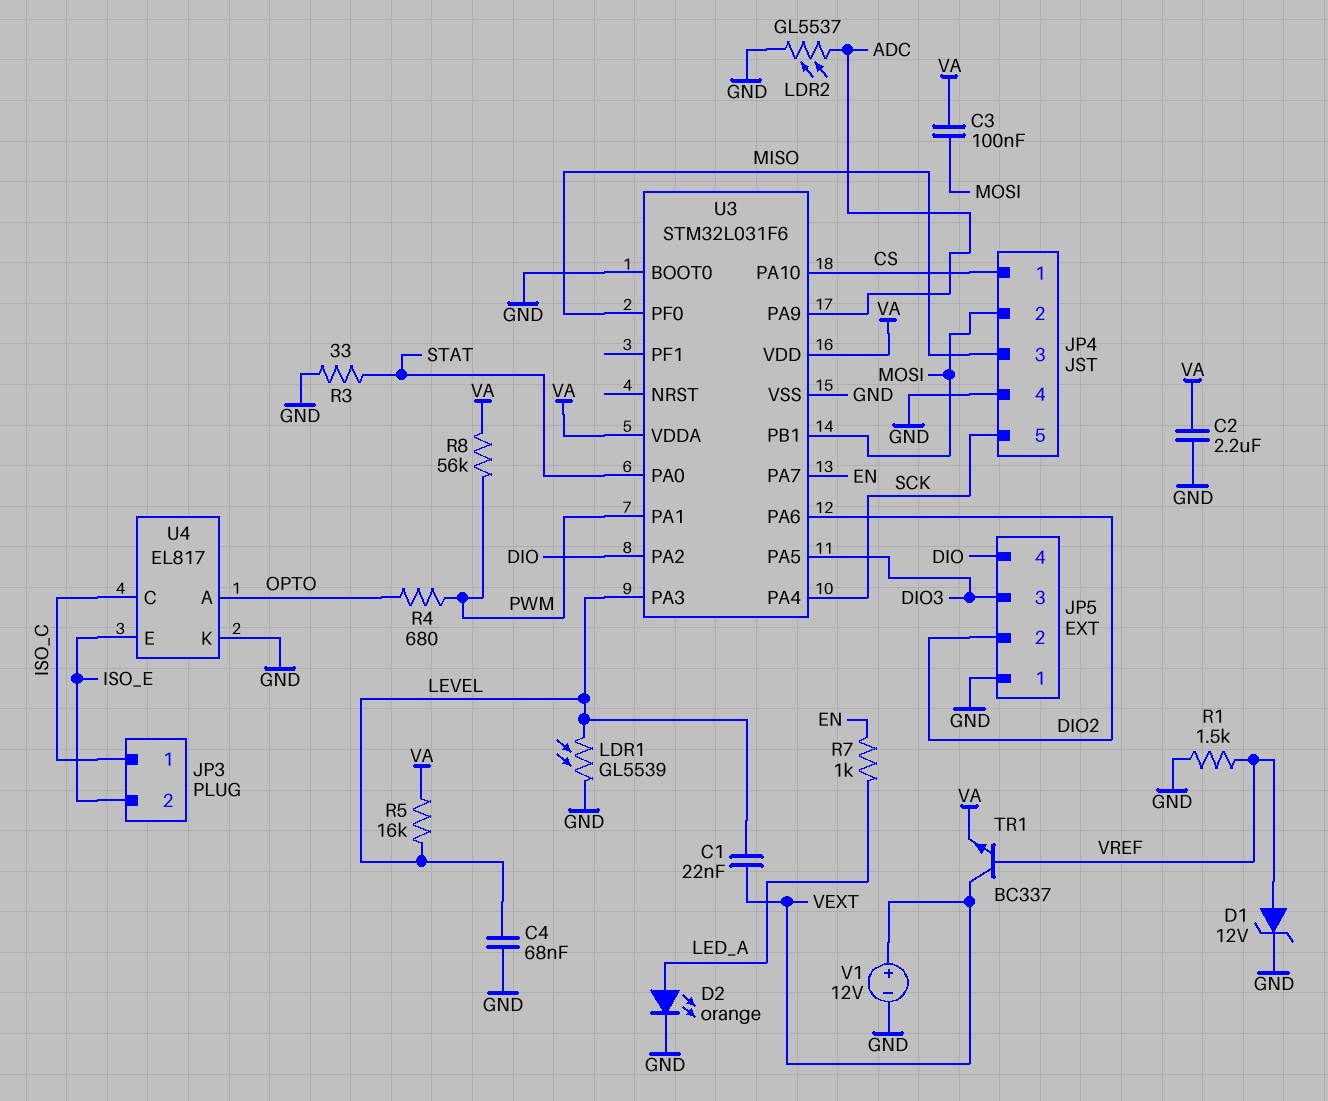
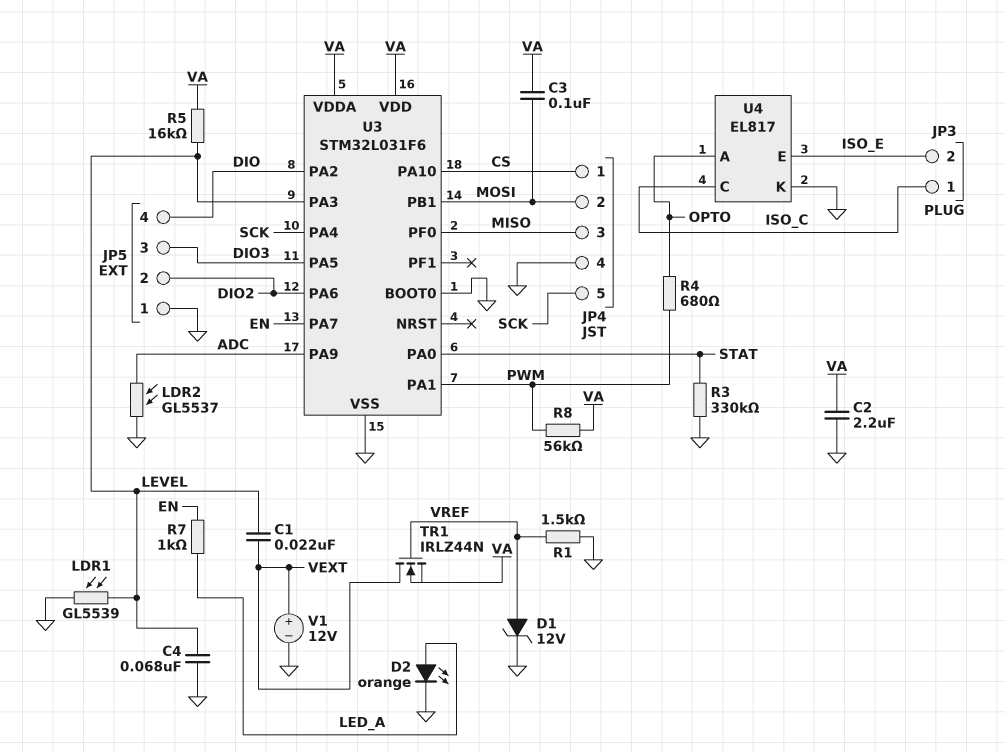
R3: 33 (GND, STAT) -> 330k (GND, STAT)
TR1: NPN BC337 (B VREF, C VEXT, E VA) -> NMOS IRLZ44N (G VREF, D VEXT, S VA)

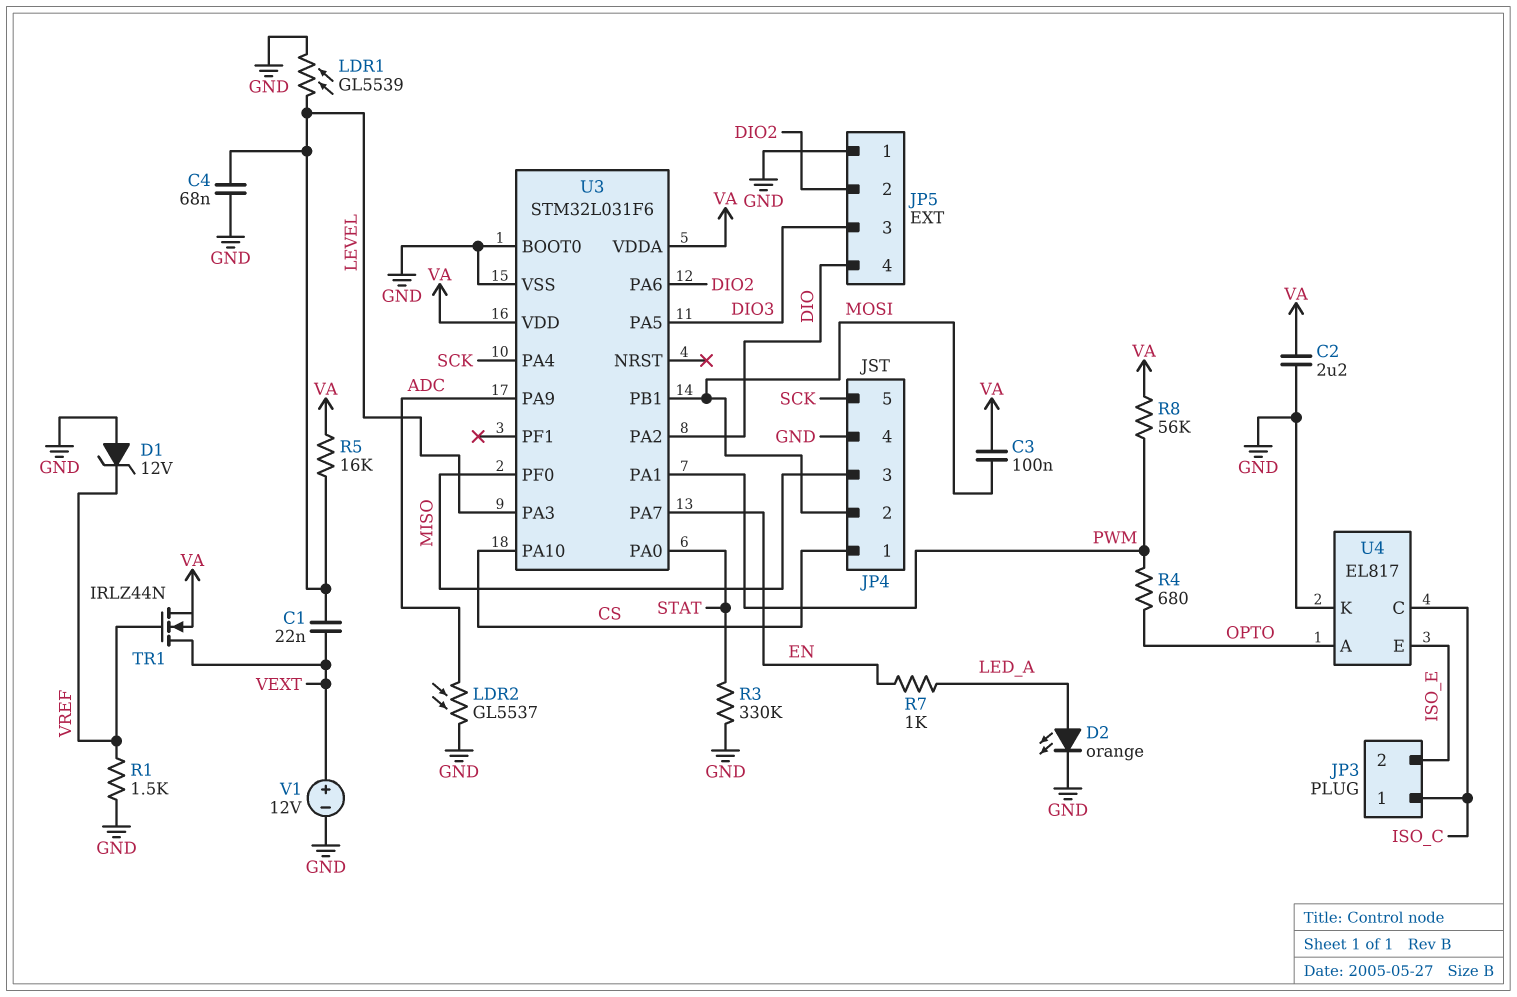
D1: zener 12V (A VREF, K GND) -> zener 12V (A GND, K VREF)

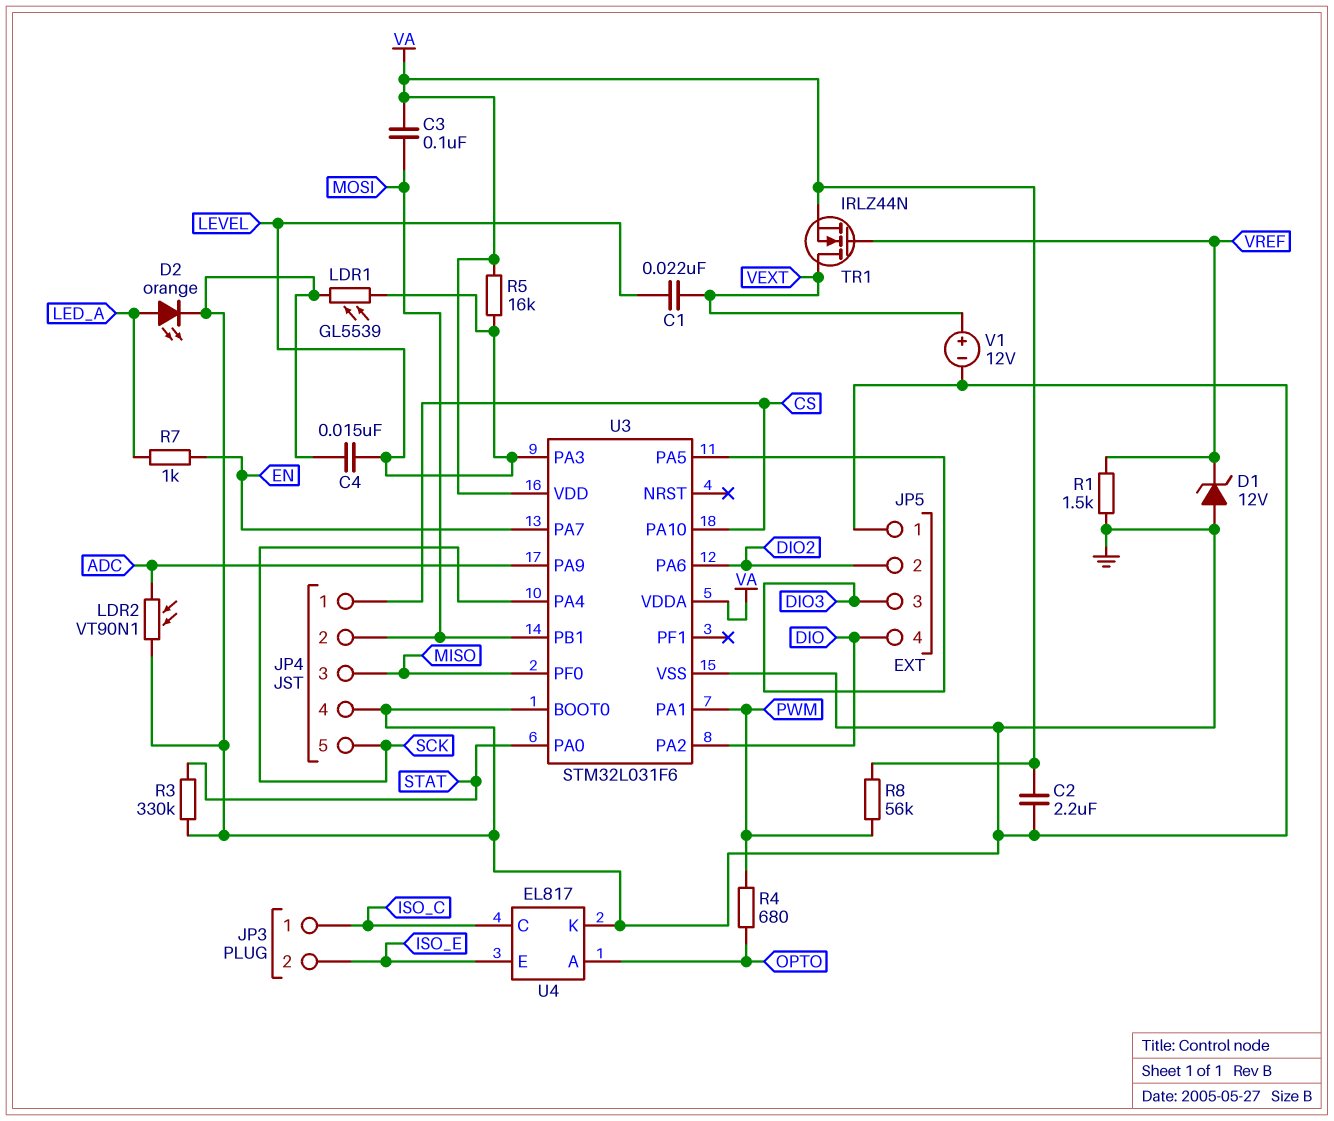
C4: 68nF (GND, LEVEL) -> 15nF (GND, LEVEL)
LDR2: GL5537 (ADC, GND) -> VT90N1 (ADC, GND)

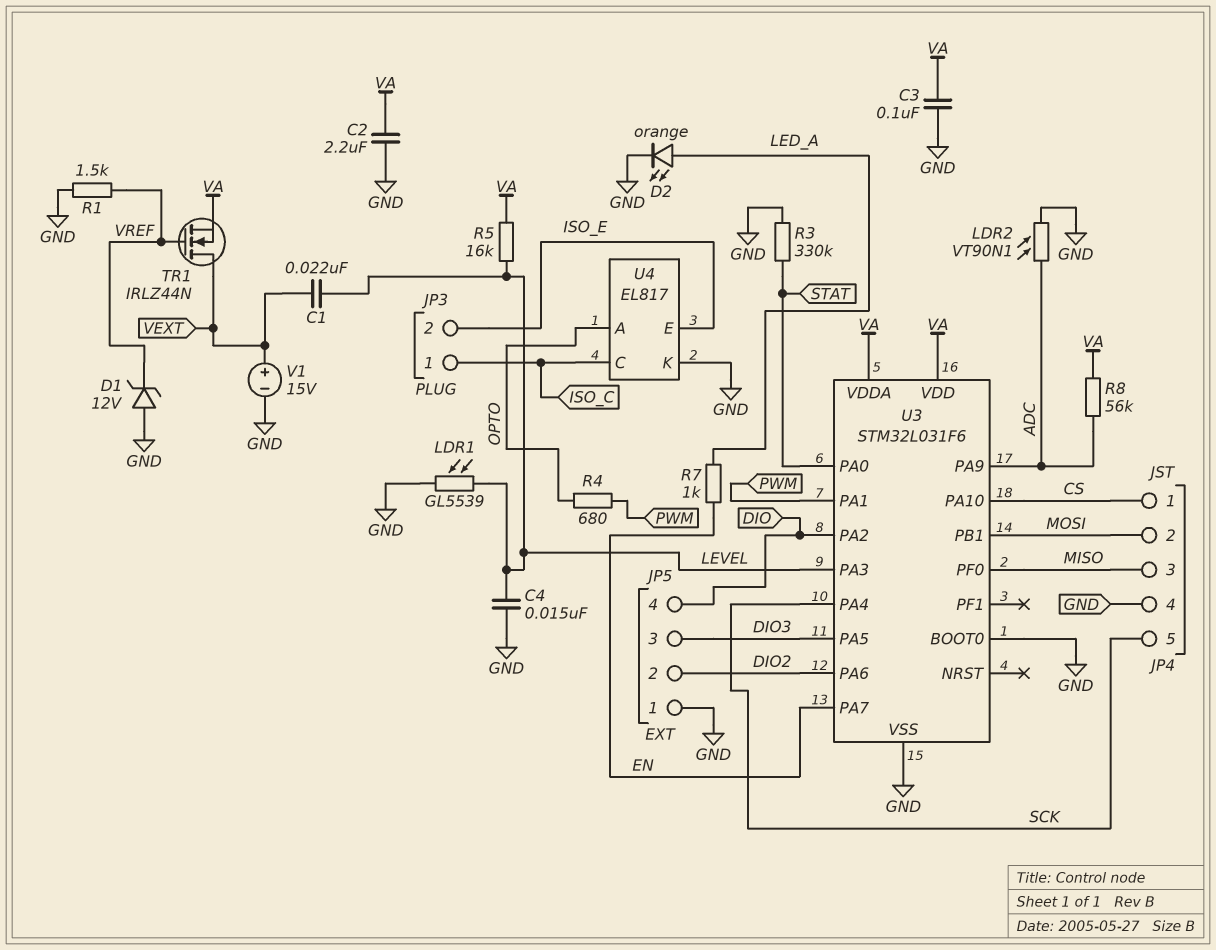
C3: 100nF (MOSI, VA) -> 100nF (GND, VA)
R8: 56k (PWM, VA) -> 56k (ADC, VA)
V1: 12V (plus VEXT, minus GND) -> 15V (plus VEXT, minus GND)

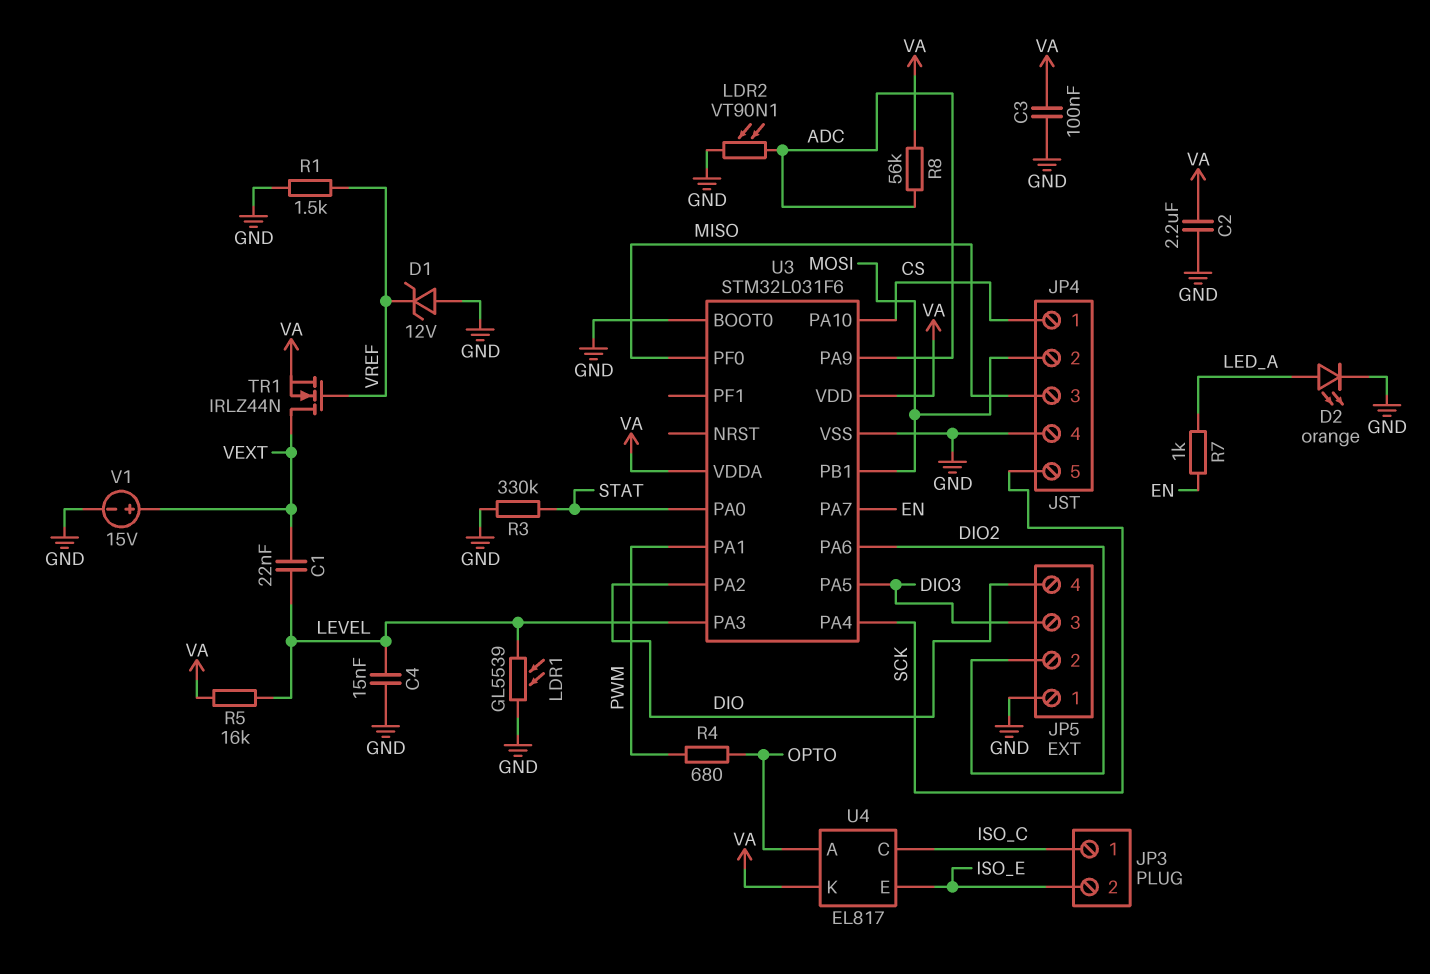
U4 pin K: GND -> VA

